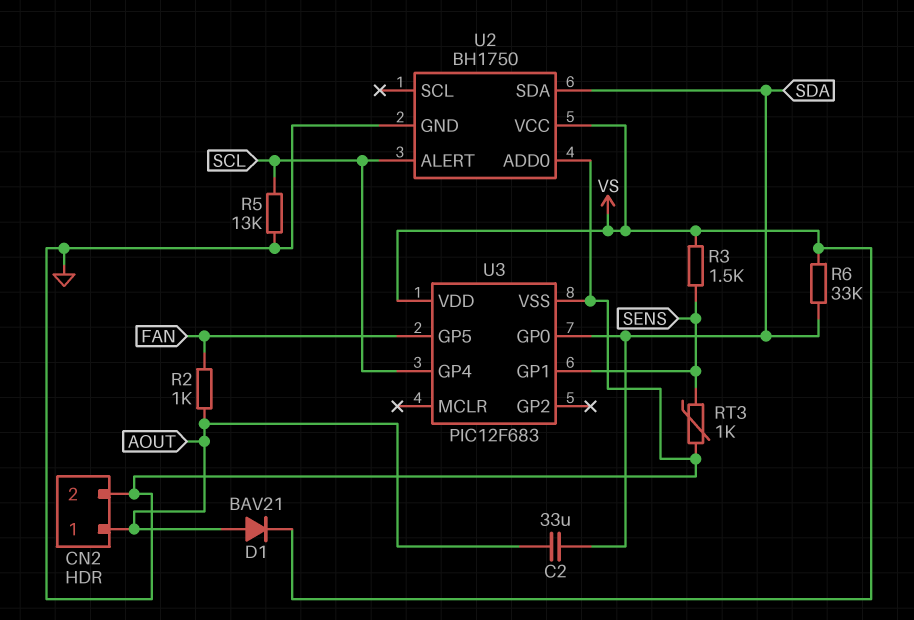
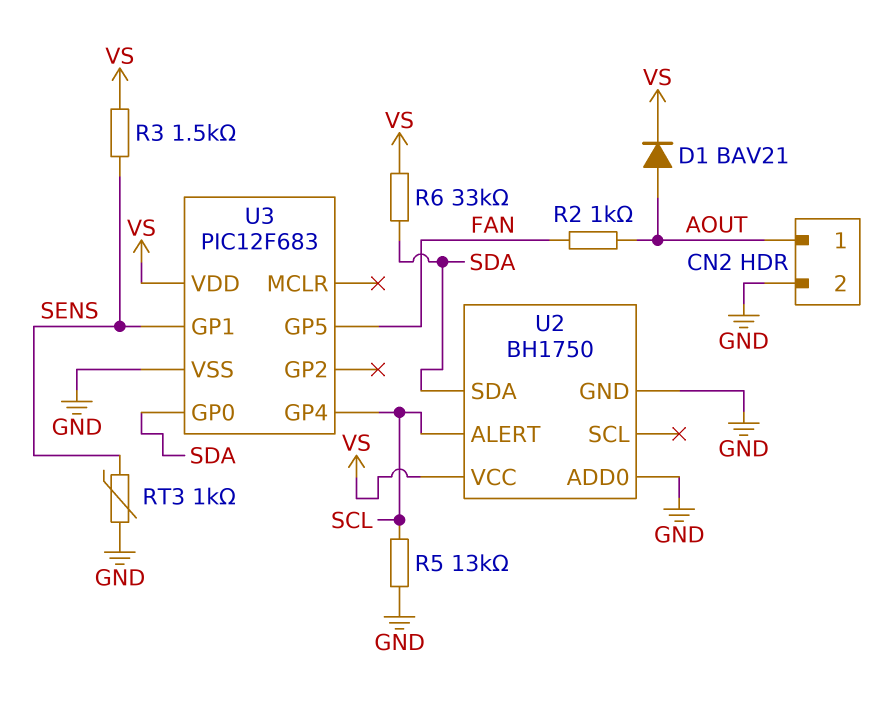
C2: 33uF (AOUT, SDA) -> none

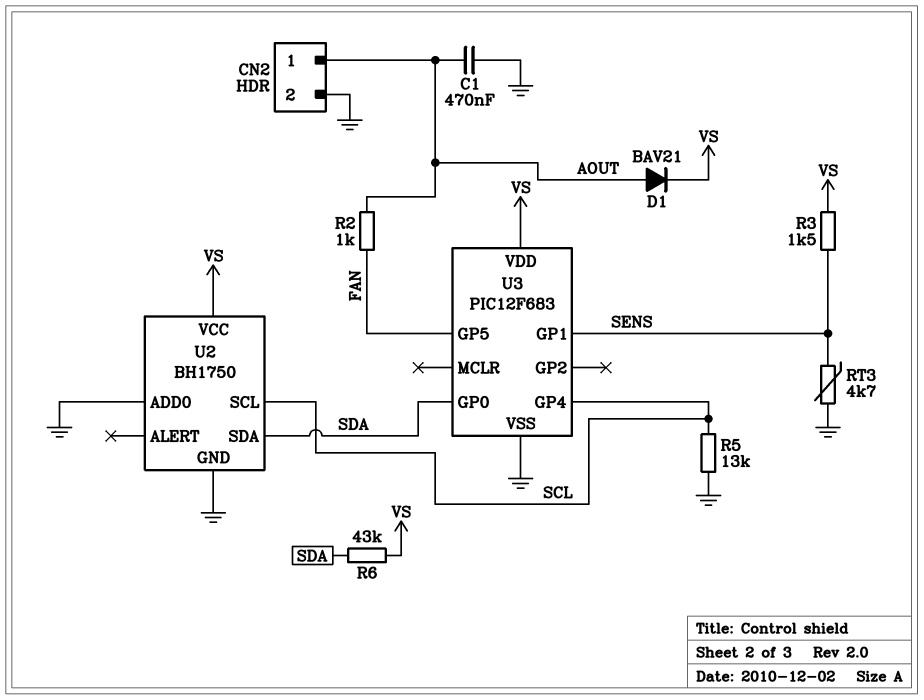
C1: none -> 470nF (AOUT, GND)
R6: 33k (SDA, VS) -> 43k (SDA, VS)
RT3: 1k (GND, SENS) -> 4.7k (GND, SENS)
U2 pin ALERT: SCL -> none
U2 pin SCL: none -> SCL

